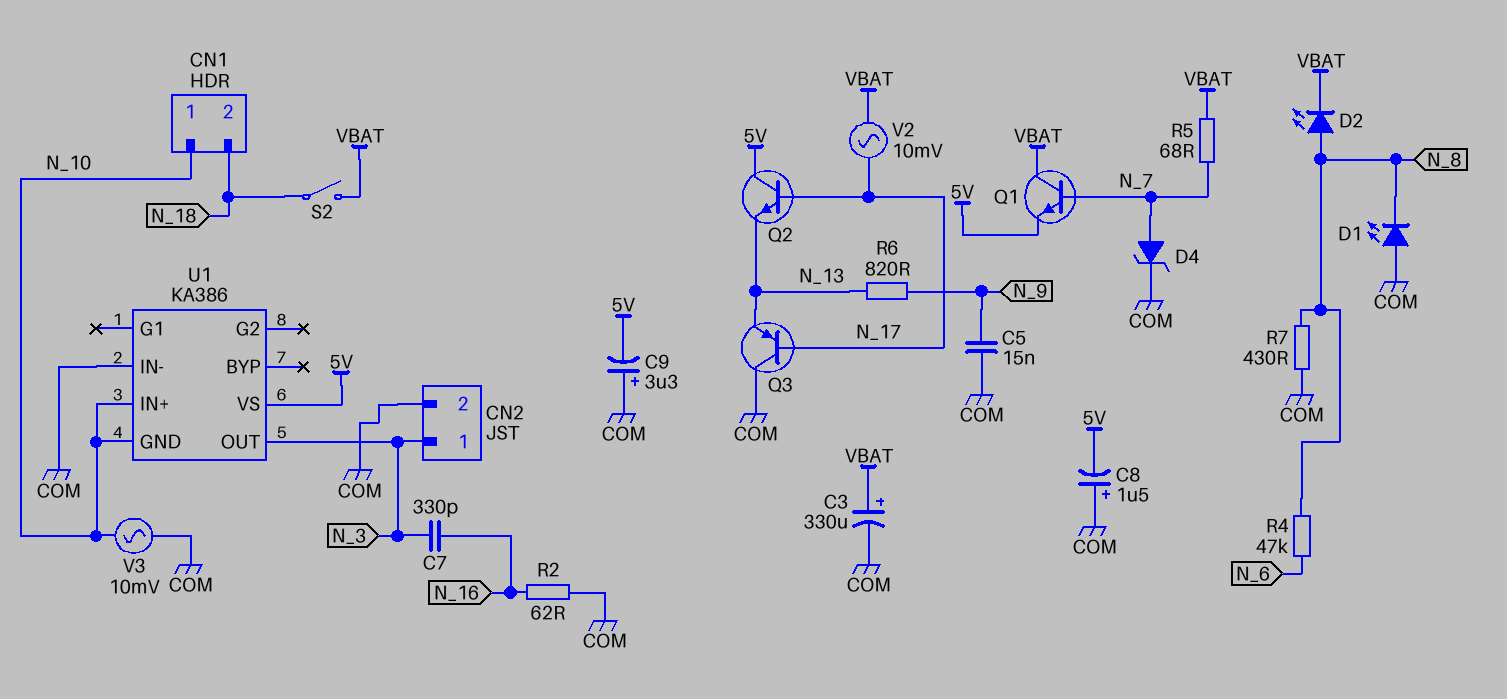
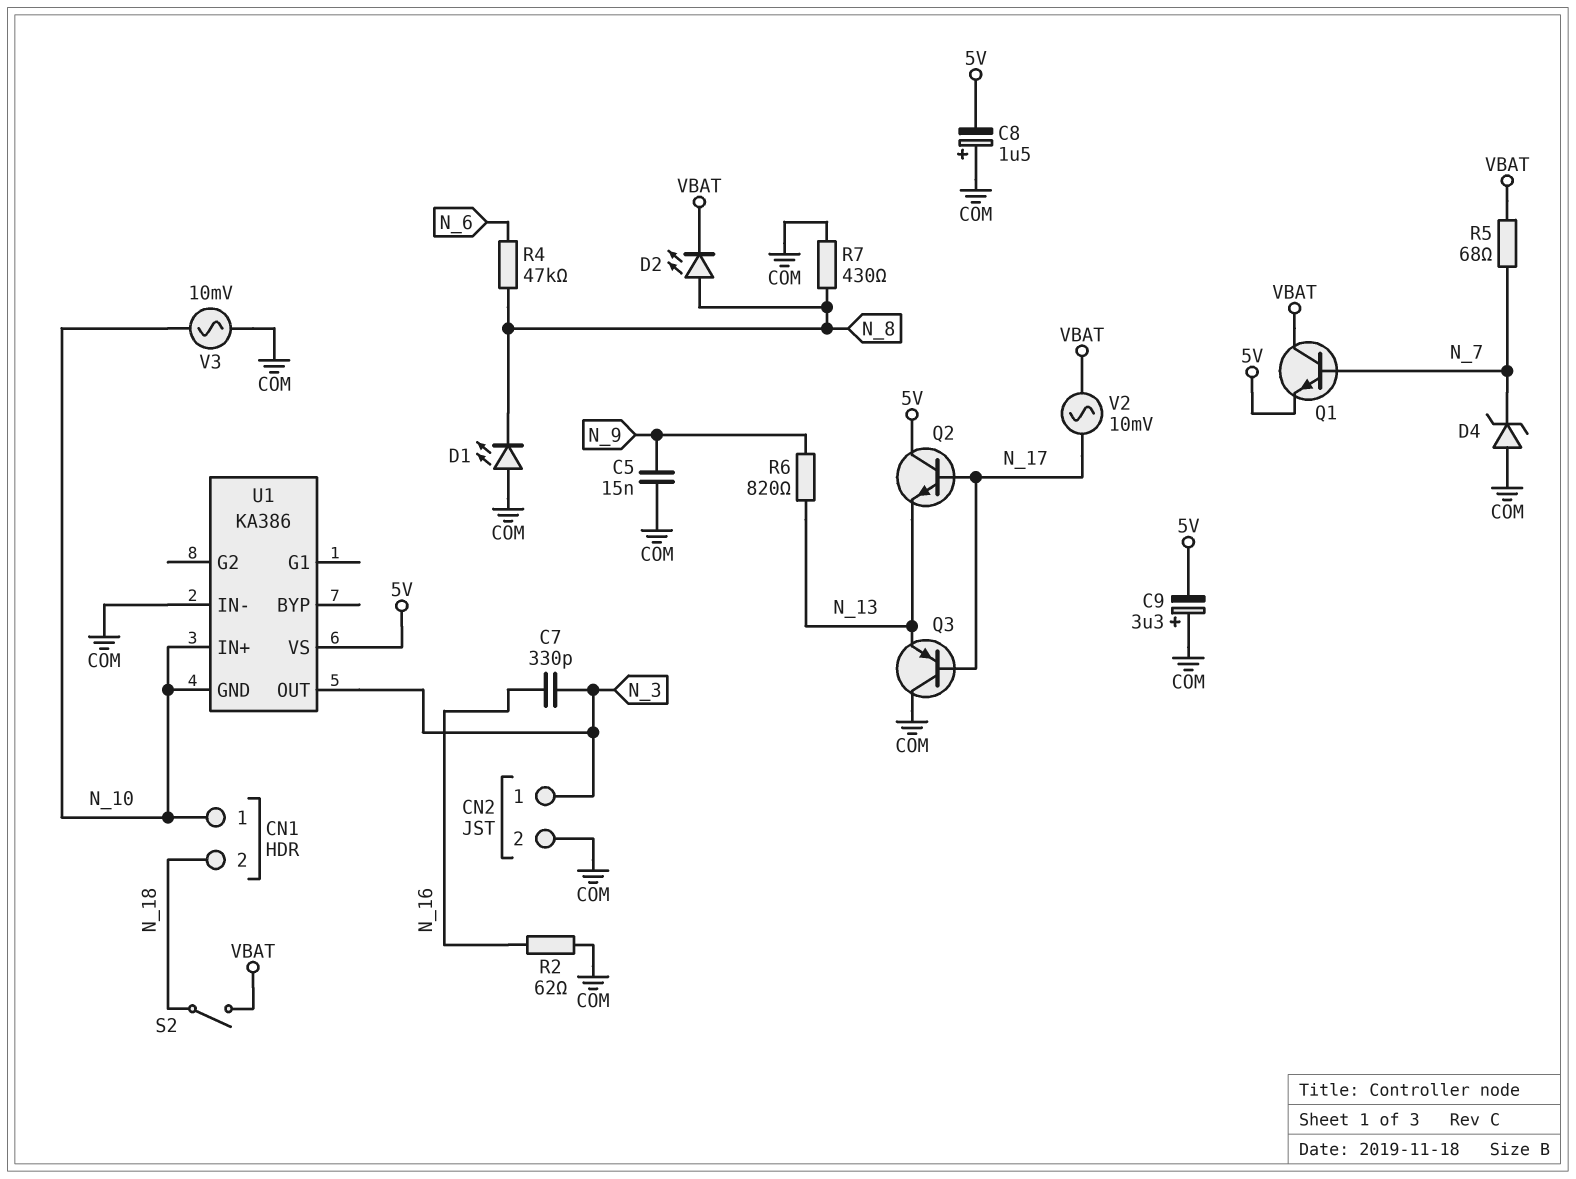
C3: 330uF (plus VBAT, minus COM) -> none
D4: zener (A N_7, K COM) -> zener (A COM, K N_7)

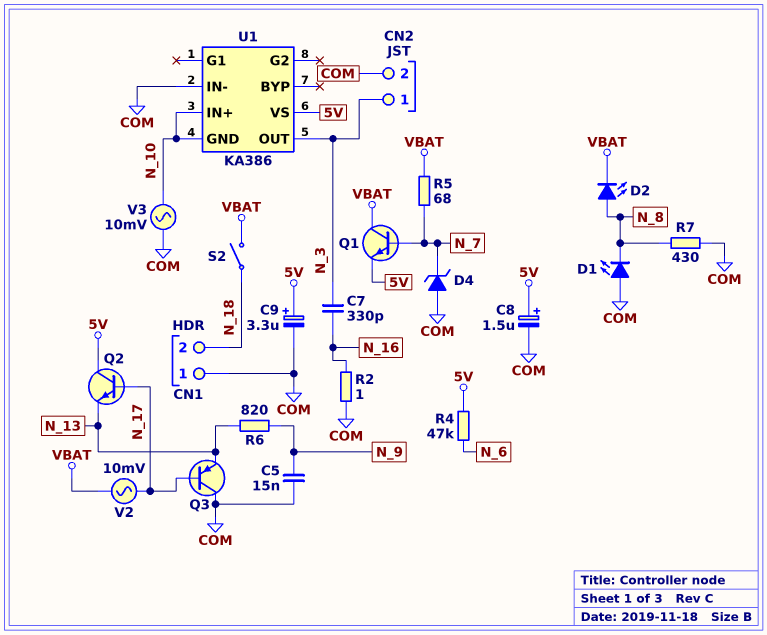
C8: 1.5uF (plus COM, minus 5V) -> 1.5uF (plus 5V, minus COM)
C9: 3.3uF (plus COM, minus 5V) -> 3.3uF (plus 5V, minus COM)
CN1 pin 1: N_10 -> COM
R2: 62 (COM, N_16) -> 1 (COM, N_16)
R4: 47k (N_6, N_8) -> 47k (5V, N_6)

